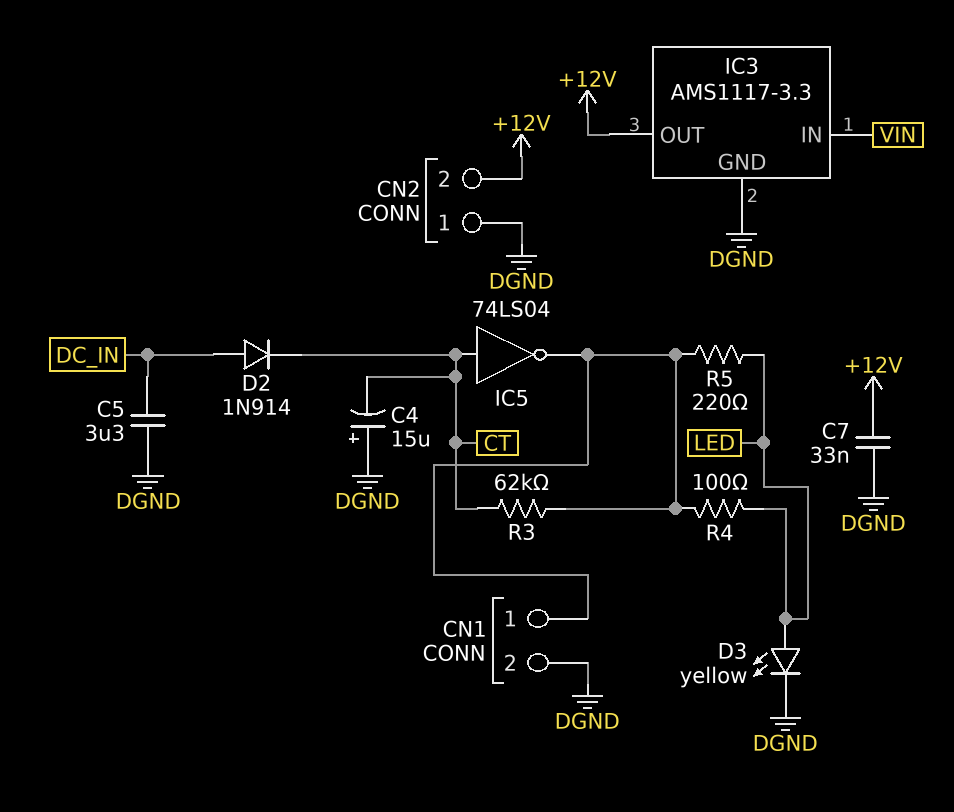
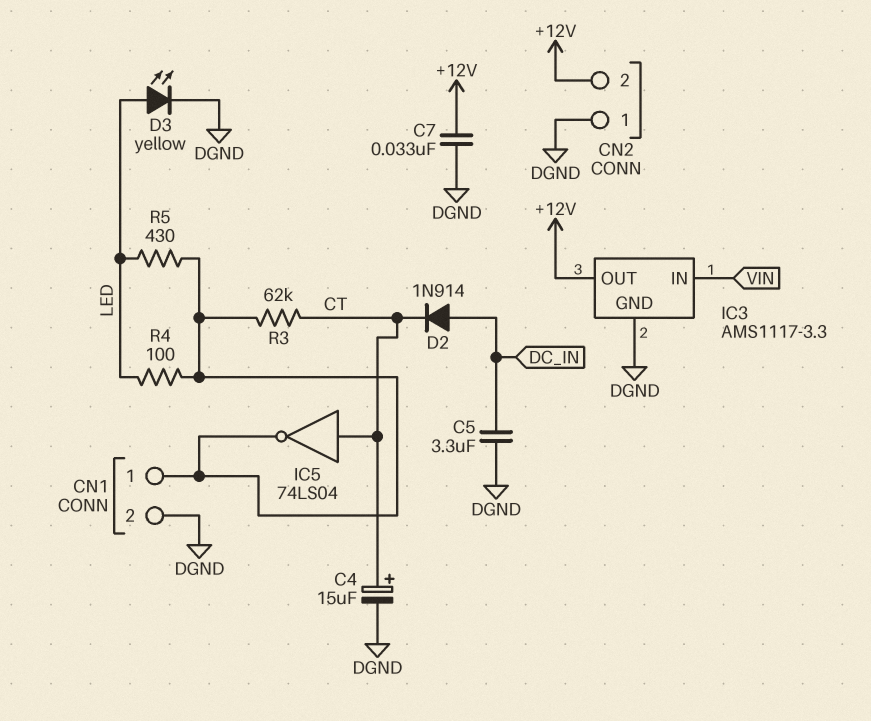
C4: 15uF (plus DGND, minus CT) -> 15uF (plus CT, minus DGND)
R5: 220 (CN1/1, LED) -> 430 (CN1/1, LED)

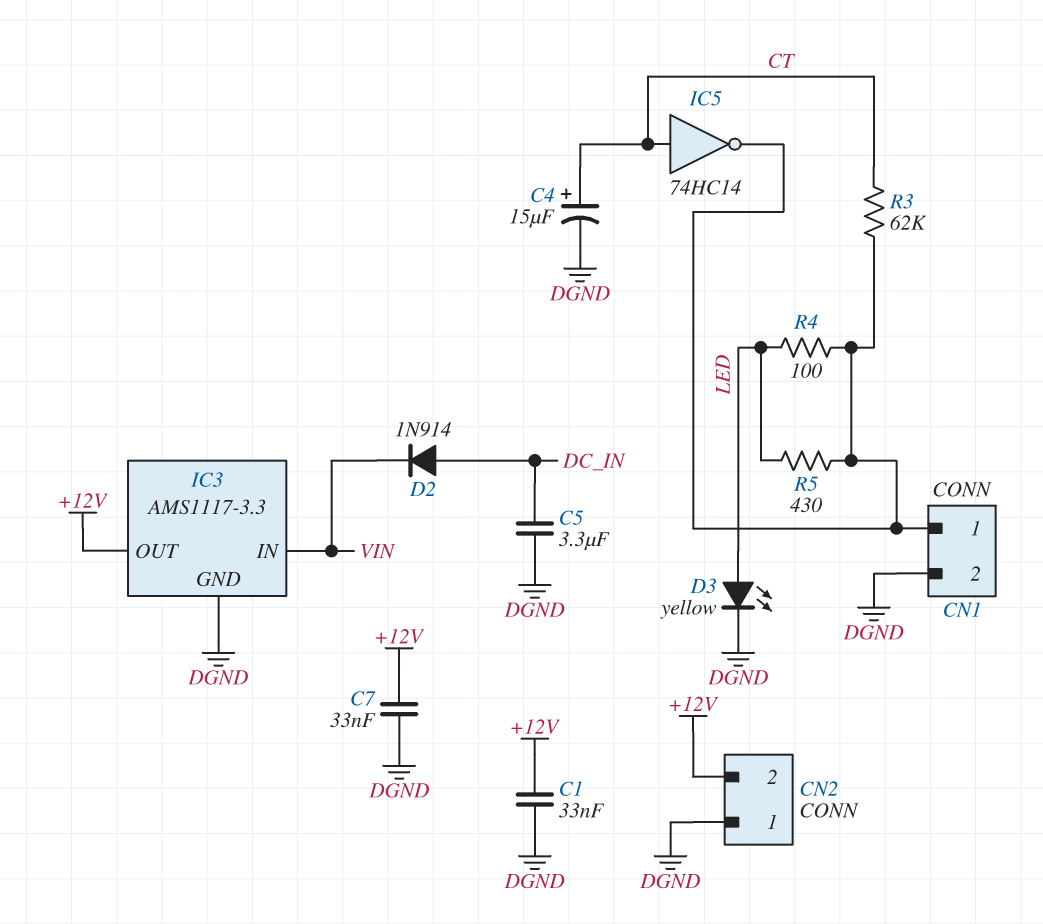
C1: none -> 33nF (+12V, DGND)
D2: diode 1N914 (A DC_IN, K CT) -> diode 1N914 (A DC_IN, K VIN)
IC5: NOT 74LS04 (in CT, out CN1/1) -> NOT 74HC14 (in CT, out CN1/1)

